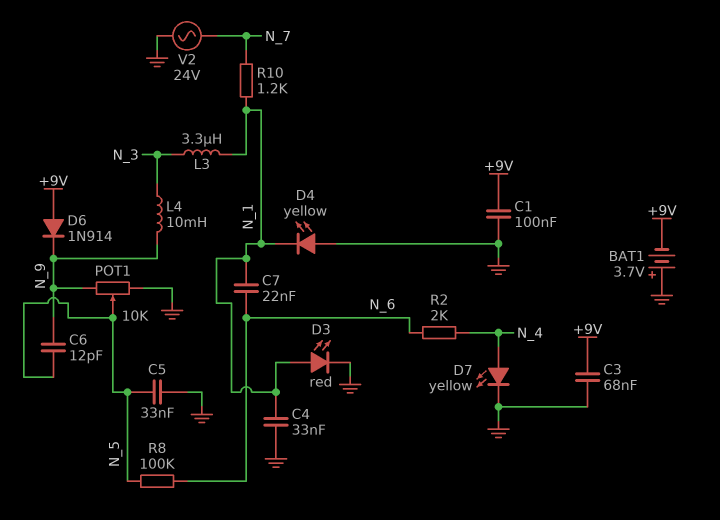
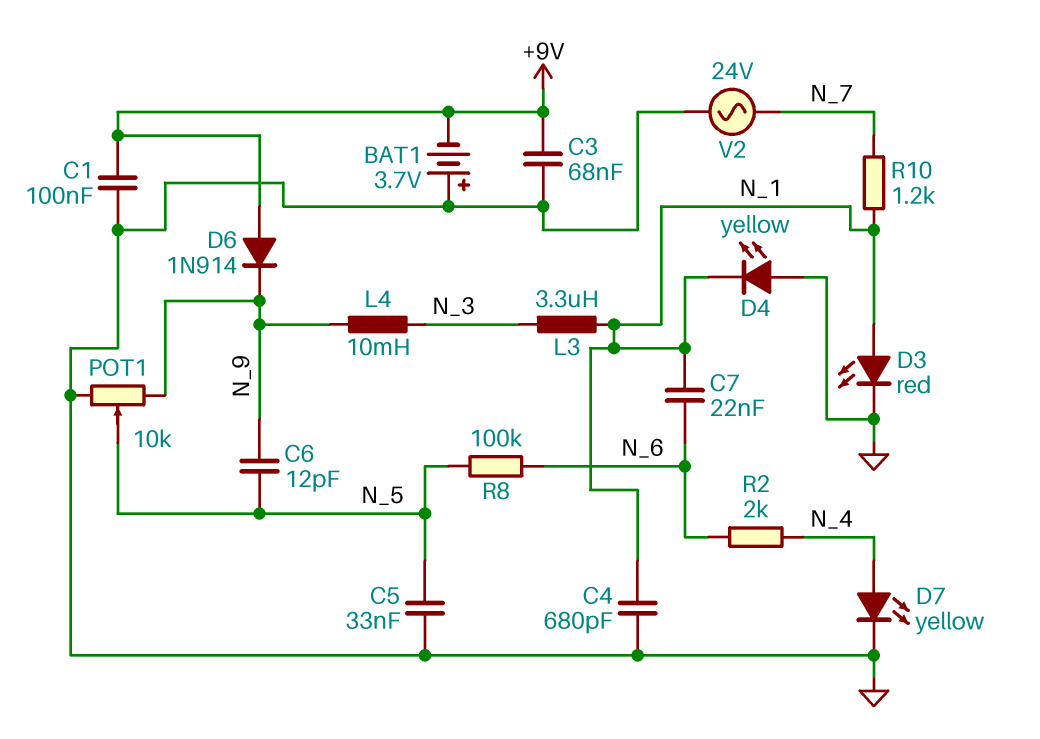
C4: 33nF (GND, N_1) -> 680pF (GND, N_1)

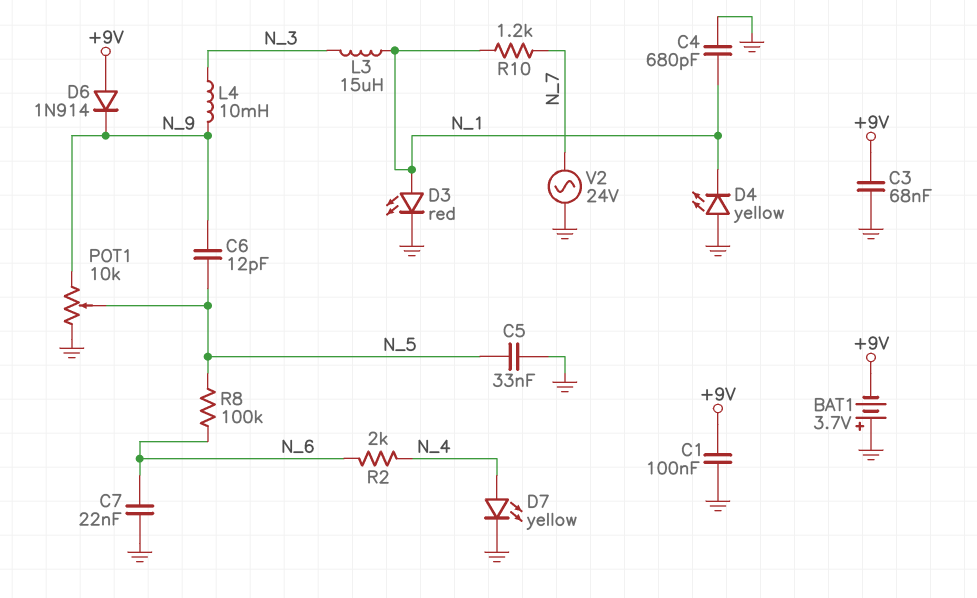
C7: 22nF (N_1, N_6) -> 22nF (GND, N_6)
L3: 3.3uH (N_1, N_3) -> 15uH (N_1, N_3)

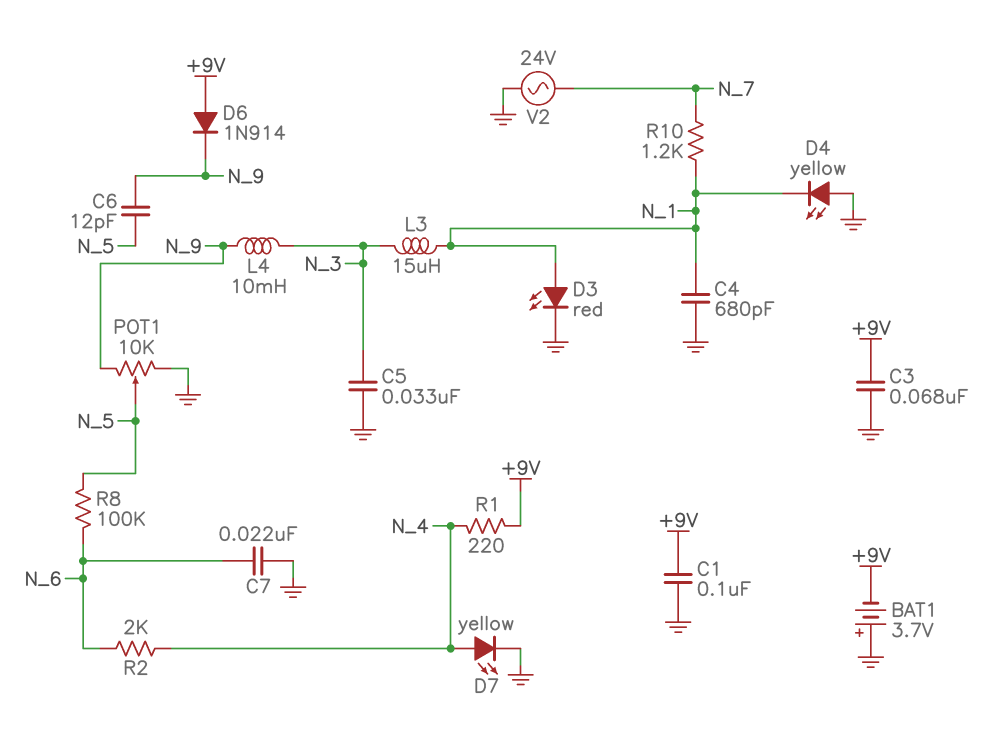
C5: 33nF (GND, N_5) -> 33nF (GND, N_3)
R1: none -> 220 (+9V, N_4)

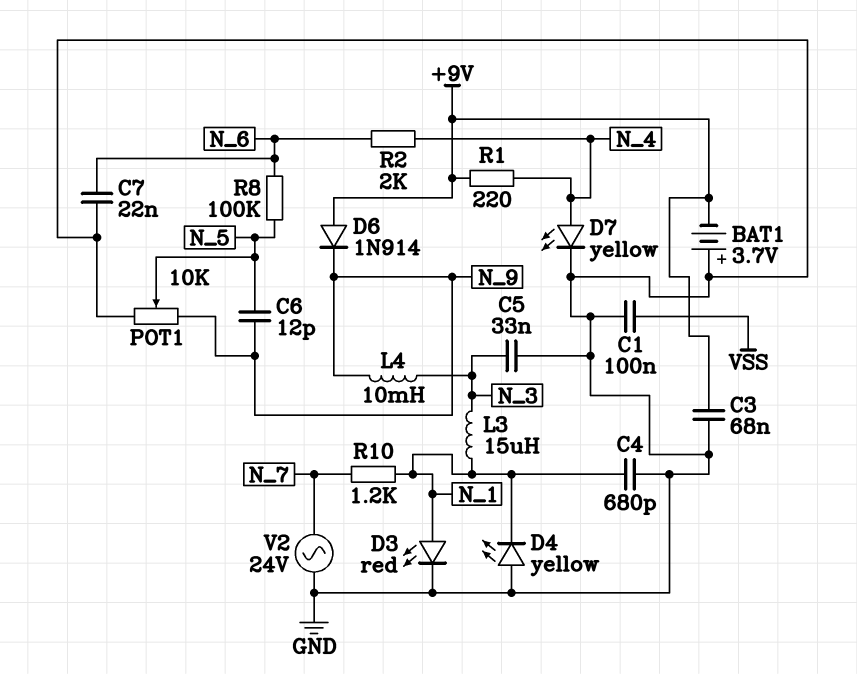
C1: 100nF (+9V, GND) -> 100nF (GND, VSS)

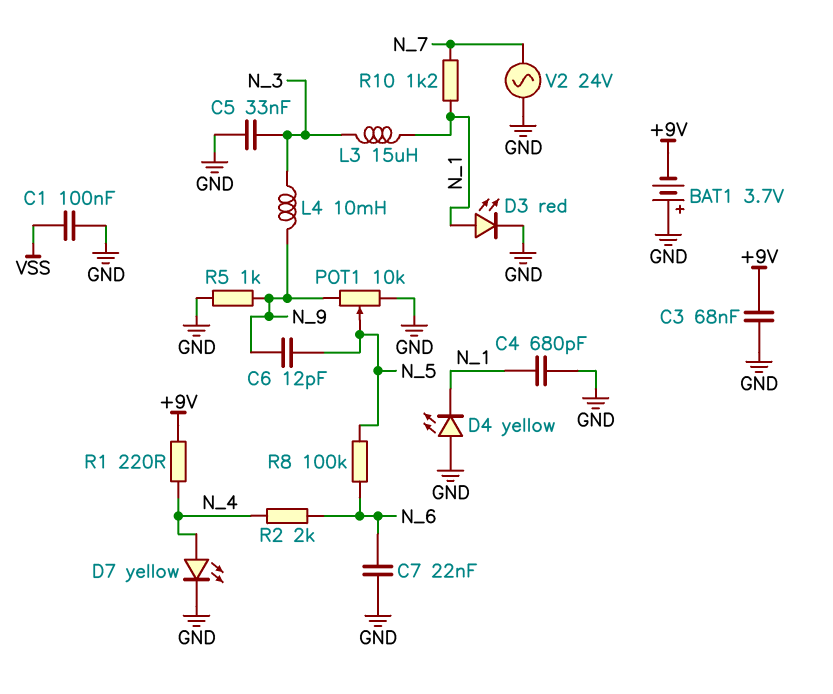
D6: diode 1N914 (A +9V, K N_9) -> none
R5: none -> 1k (GND, N_9)

